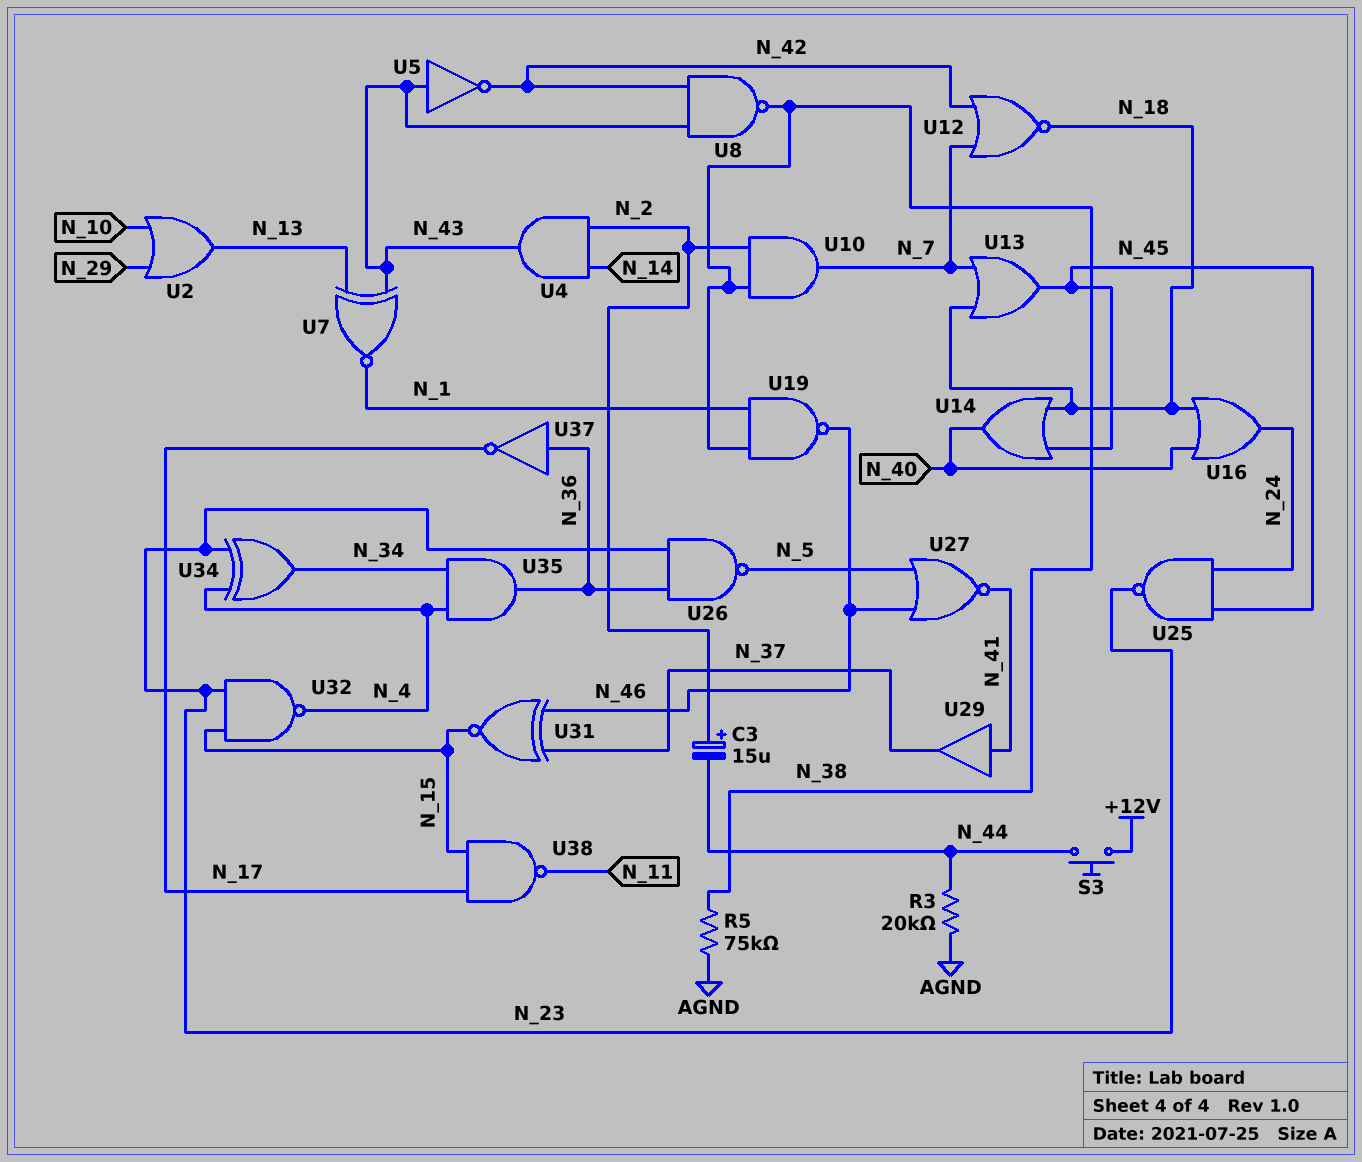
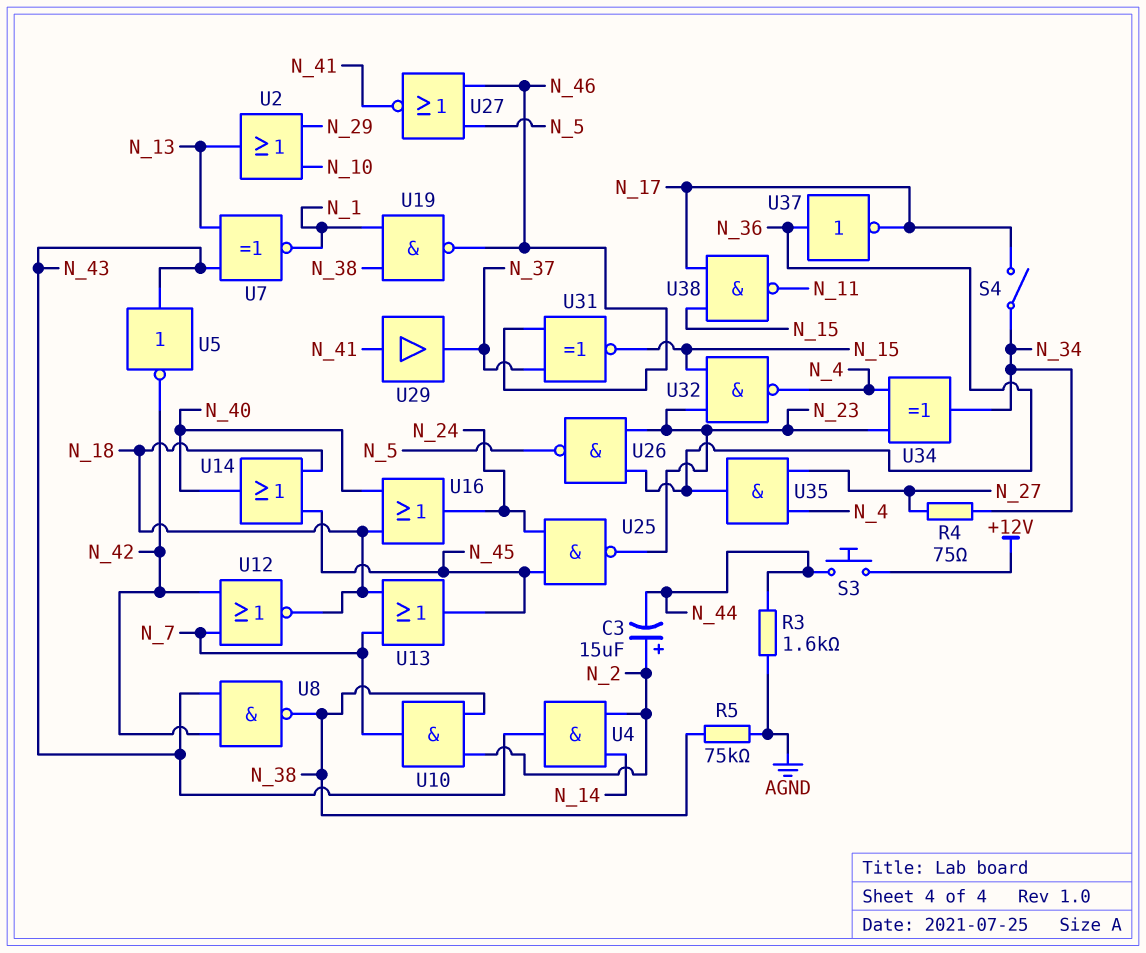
R3: 20k (AGND, N_44) -> 1.6k (AGND, N_44)
R4: none -> 75 (N_27, N_34)
S4: none -> switch (N_17, N_34)
U35: AND (in N_4, in N_34, out N_36) -> AND (in N_4, in N_27, out N_36)

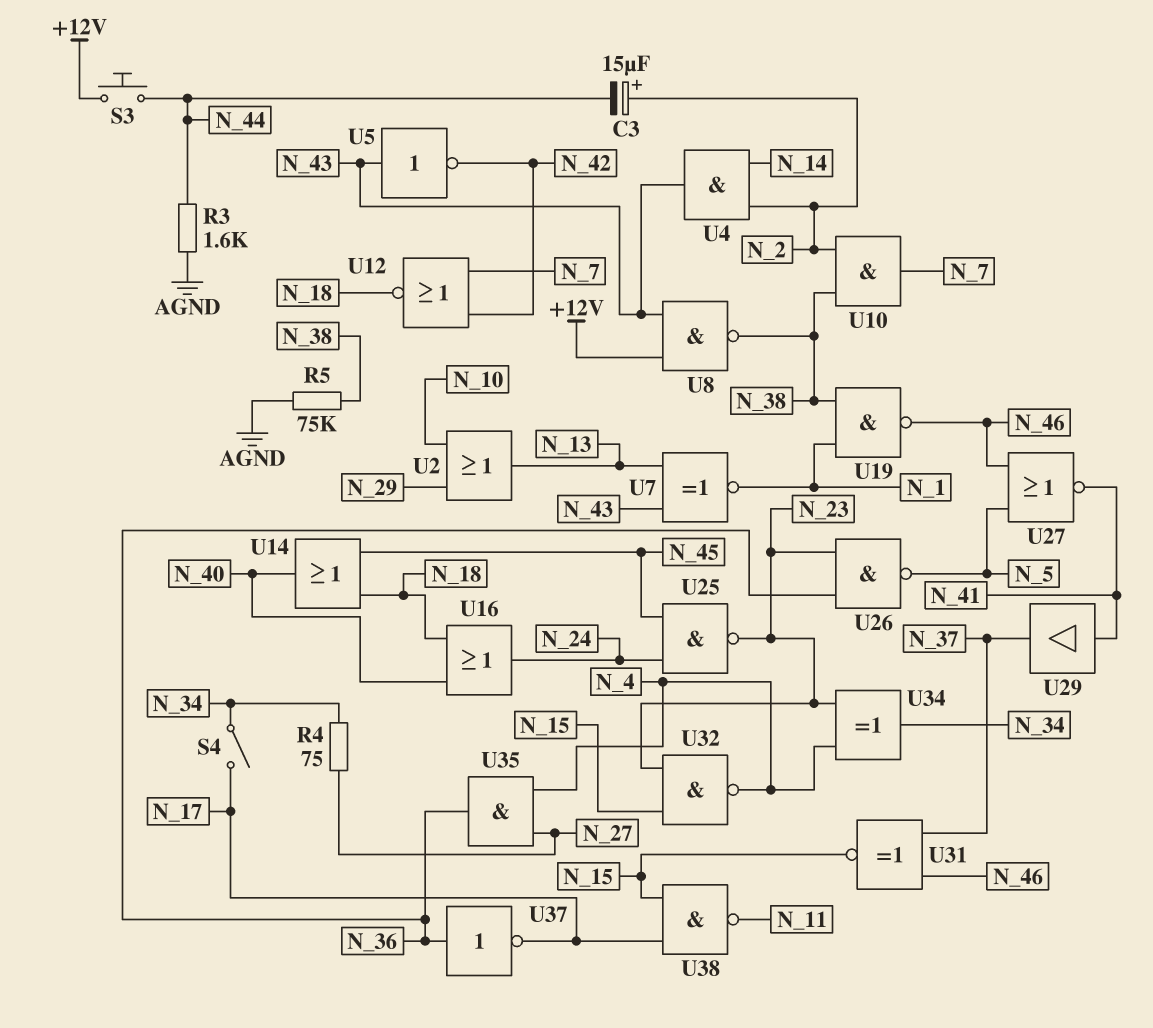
U8: NAND (in N_42, in N_43, out N_38) -> NAND (in +12V, in N_43, out N_38)
U13: OR (in N_7, in N_18, out N_45) -> none

